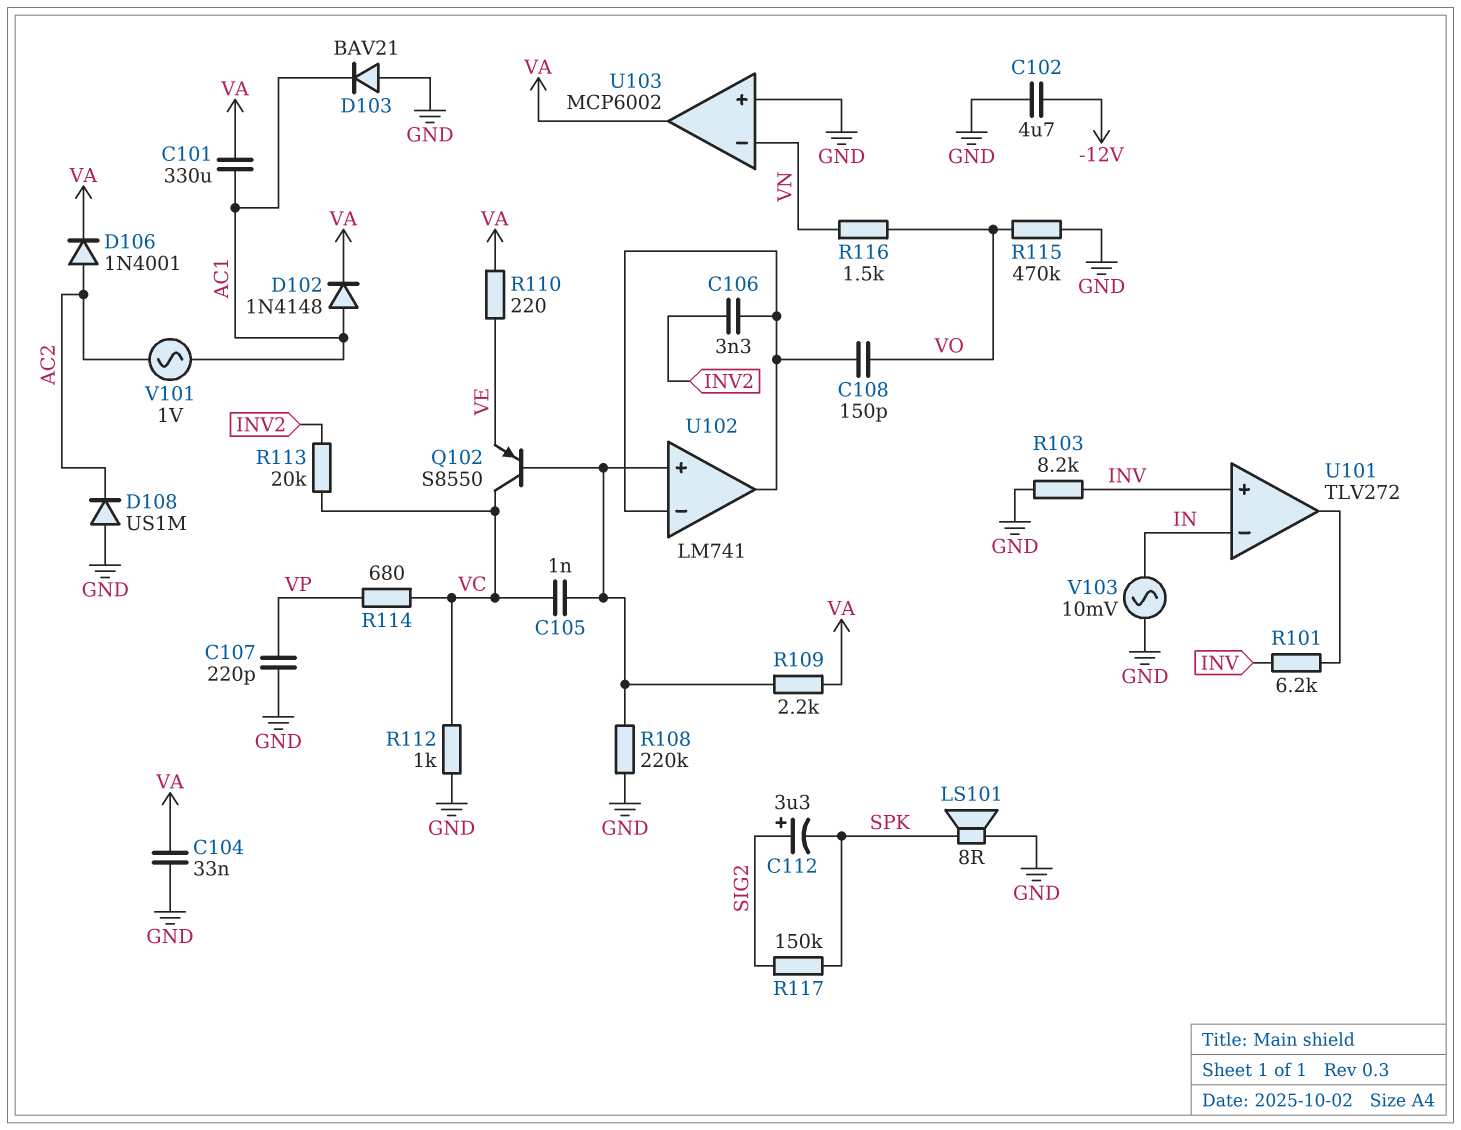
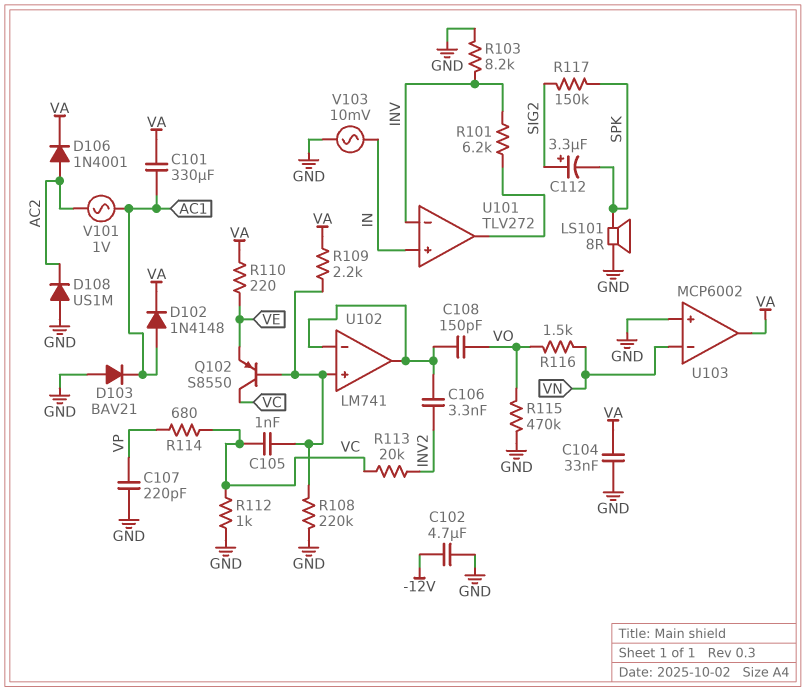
U101 pin in+: INV -> IN
U101 pin in-: IN -> INV

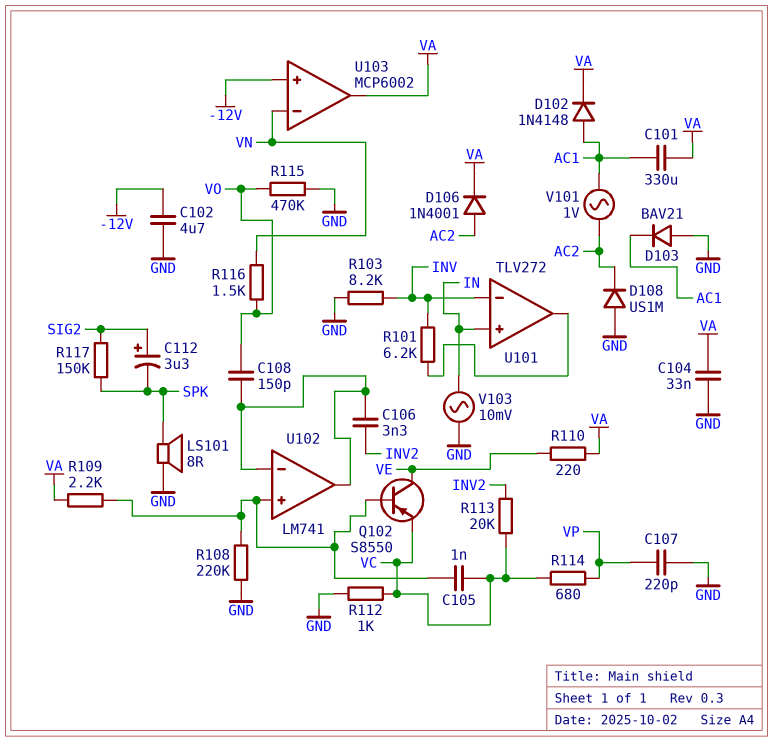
Q102: PNP S8550 (B U102/in+, C VC, E VE) -> PNP S8550 (B U102/in+, C VE, E VC)
U103 pin in+: GND -> -12V

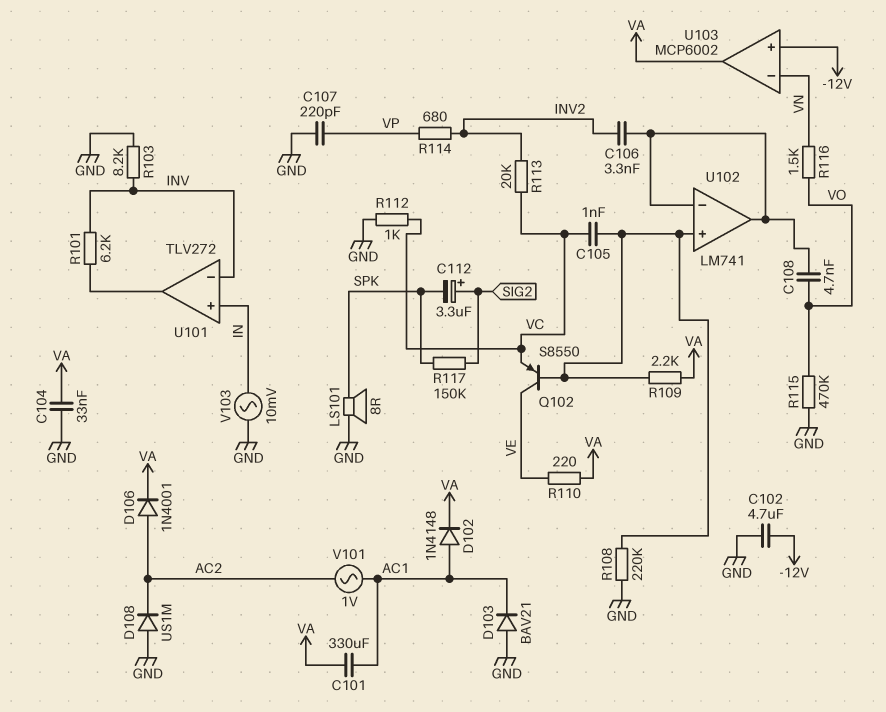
C108: 150pF (U102/in-, VO) -> 4.7nF (U102/in-, VO)
R114: 680 (VC, VP) -> 680 (INV2, VP)

